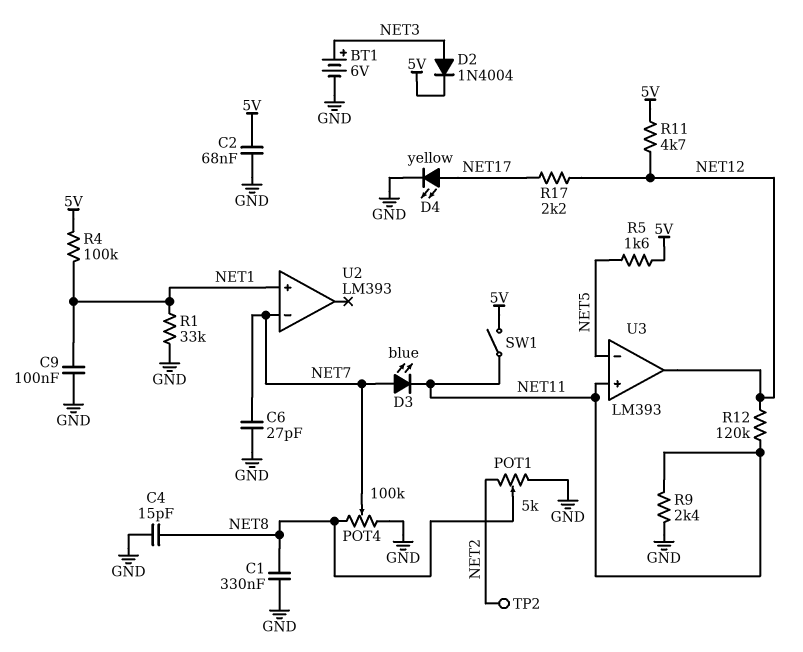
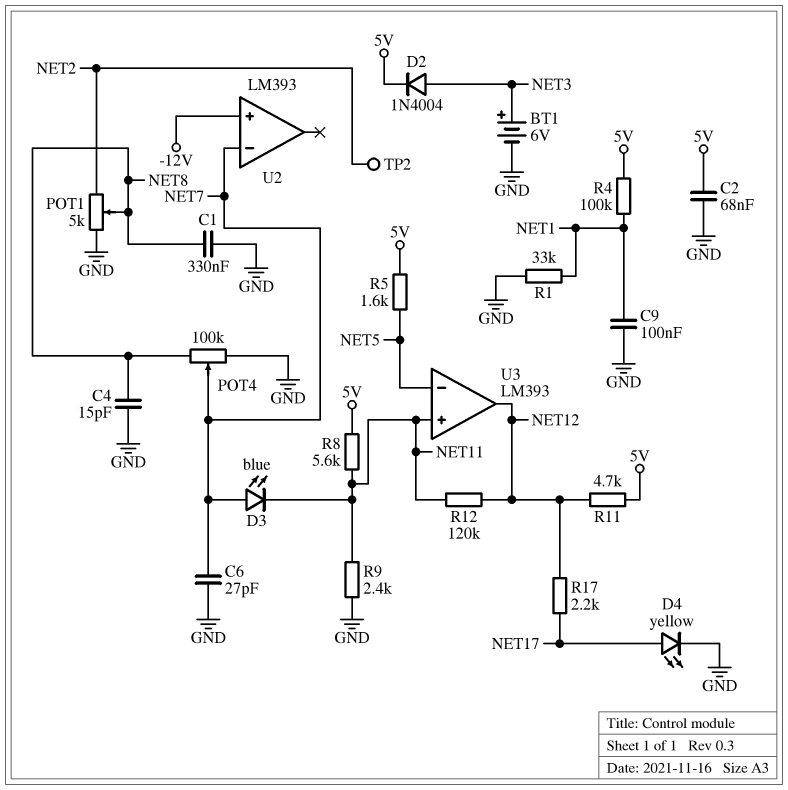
R8: none -> 5.6k (5V, NET11)
SW1: switch (5V, NET11) -> none
U2 pin in+: NET1 -> -12V

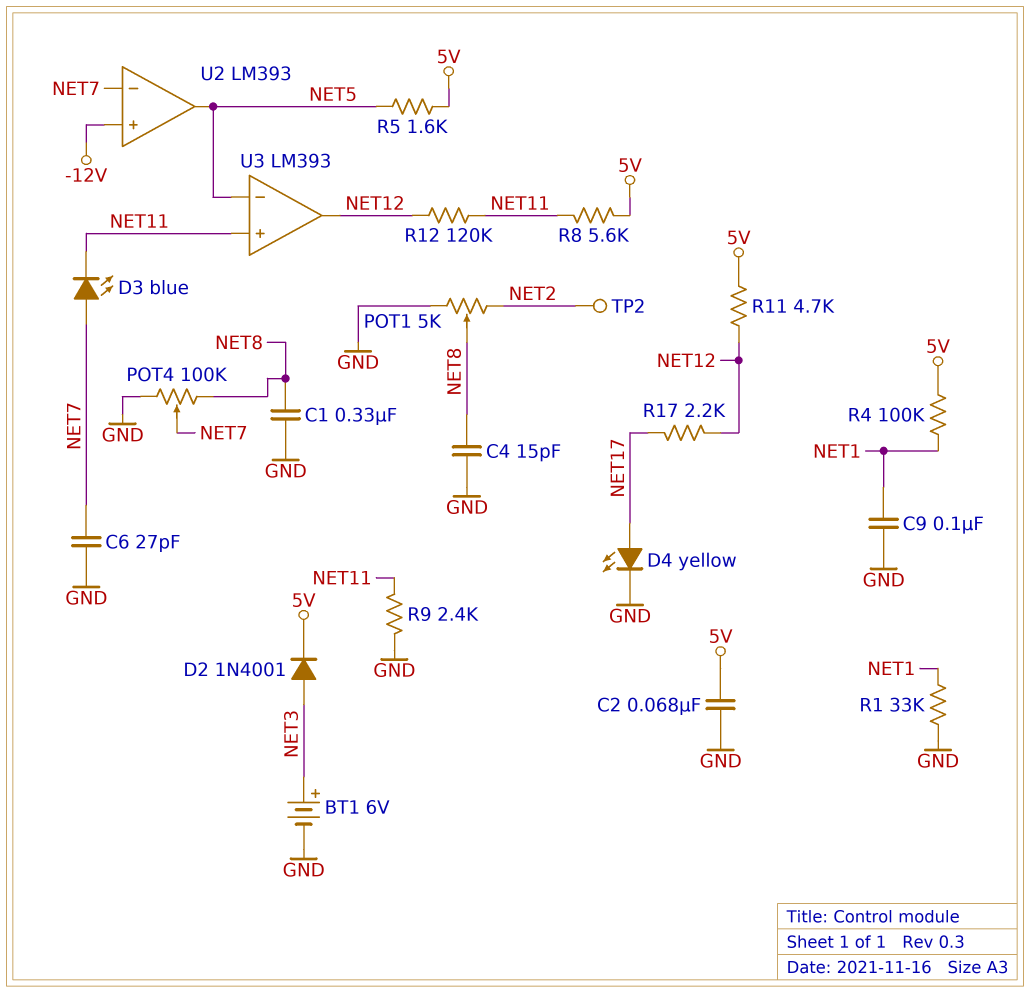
D2: diode 1N4004 (A NET3, K 5V) -> diode 1N4001 (A NET3, K 5V)
U2 pin out: none -> NET5

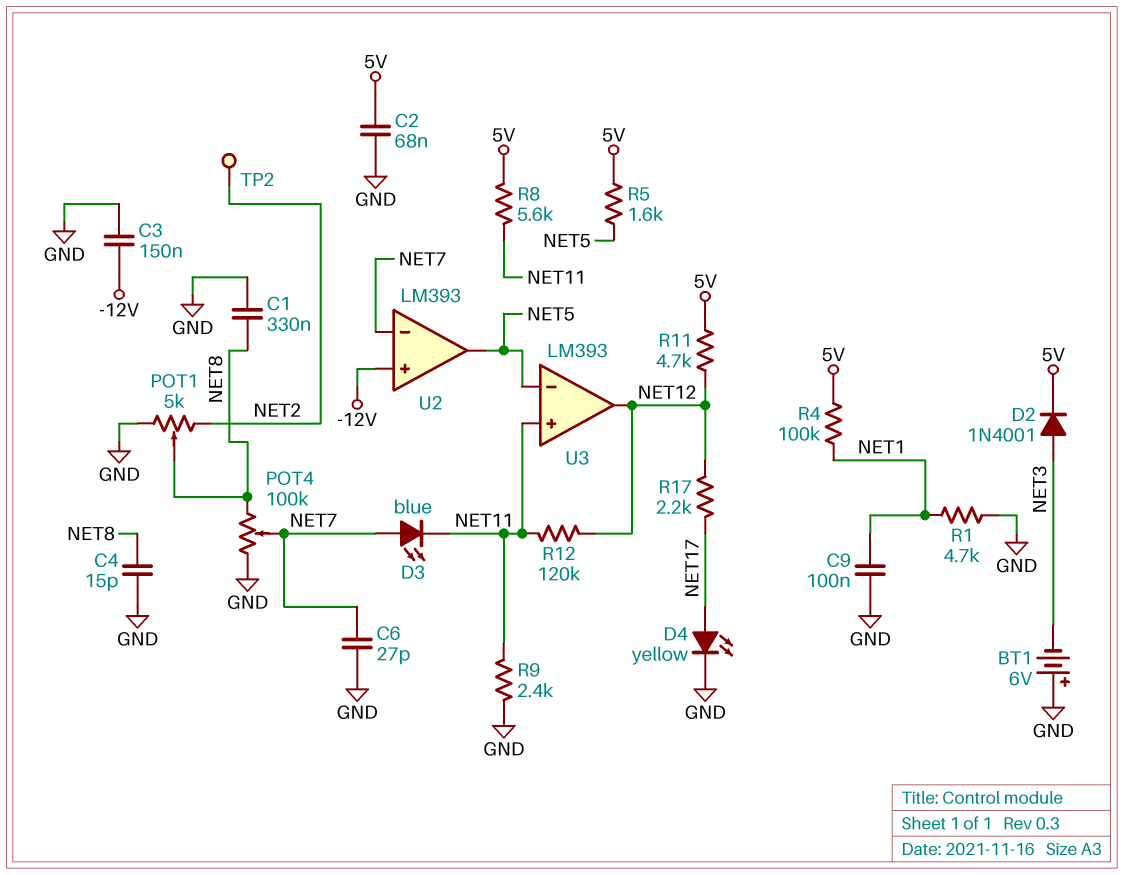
BT1: 6V (plus NET3, minus GND) -> 6V (plus GND, minus NET3)
C3: none -> 150nF (-12V, GND)
R1: 33k (GND, NET1) -> 4.7k (GND, NET1)

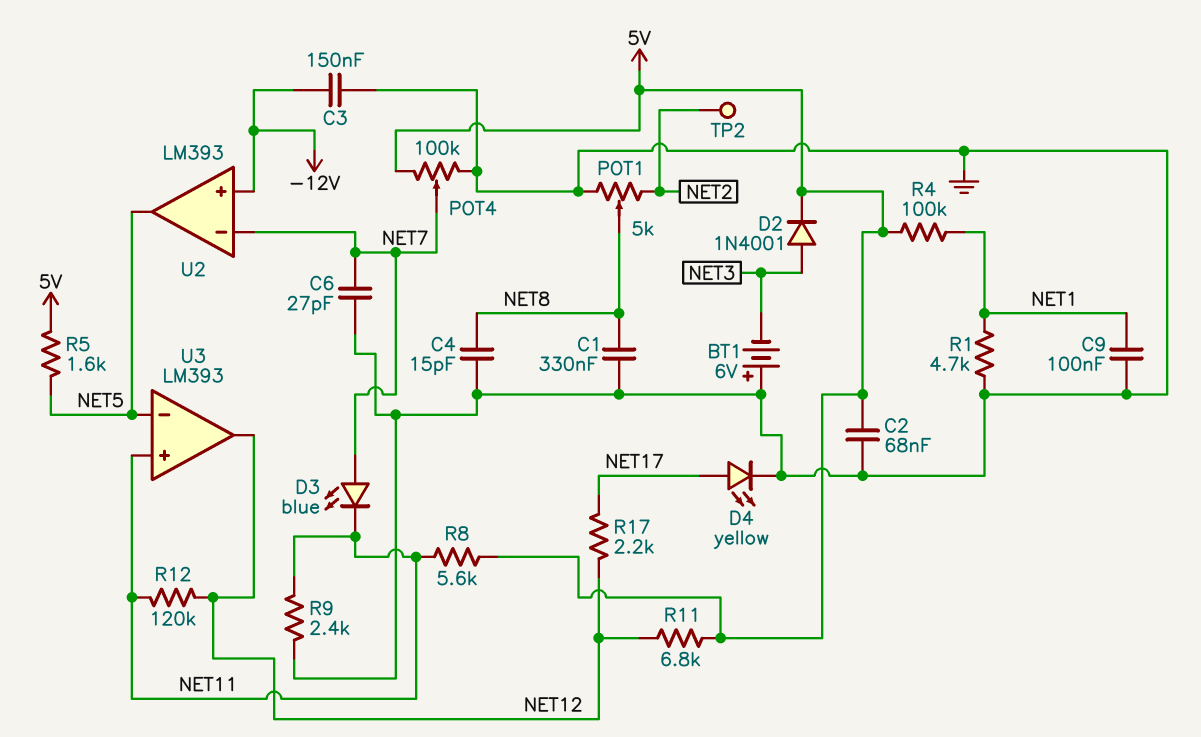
POT4: 100k (GND, NET8, wiper NET7) -> 100k (5V, GND, wiper NET7)
R11: 4.7k (5V, NET12) -> 6.8k (5V, NET12)

